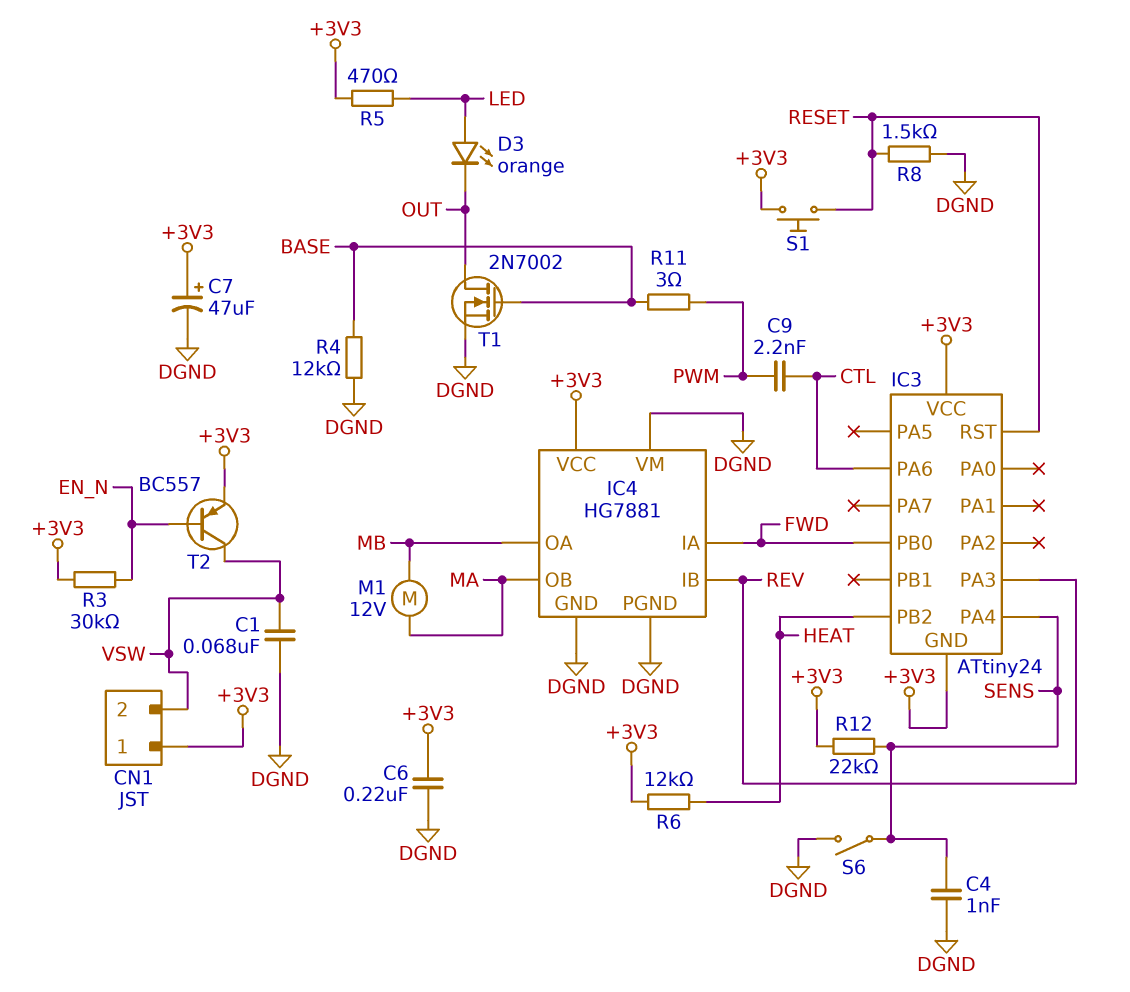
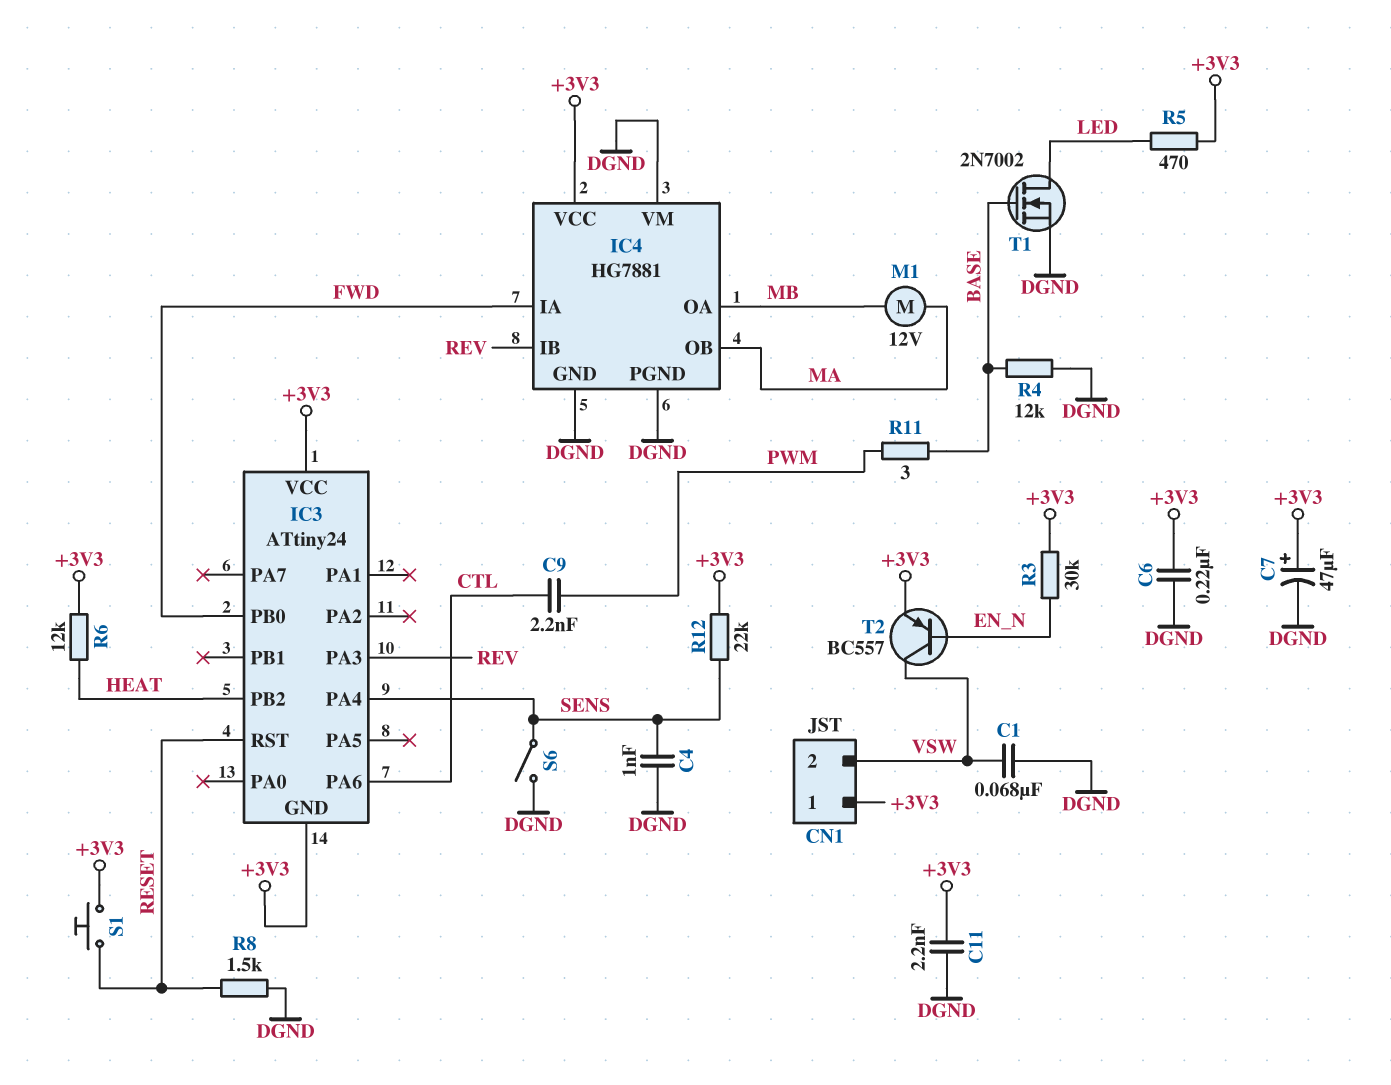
C11: none -> 2.2nF (+3V3, DGND)
D3: LED orange (A LED, K OUT) -> none
T1: NMOS 2N7002 (G BASE, D OUT, S DGND) -> NMOS 2N7002 (G BASE, D LED, S DGND)

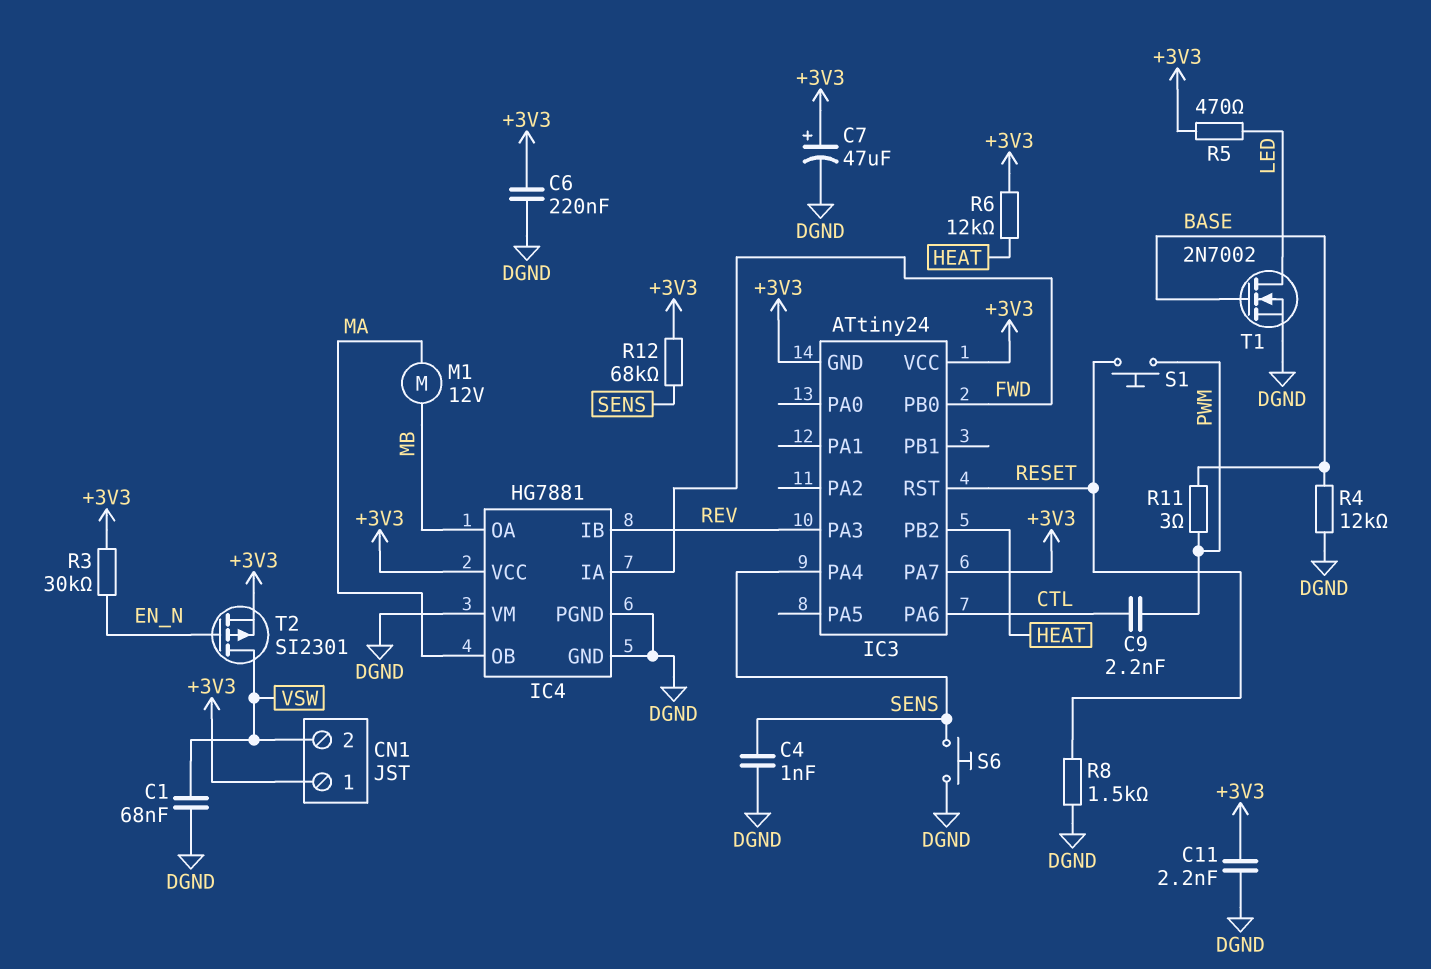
IC3 pin PA7: none -> +3V3
R12: 22k (+3V3, SENS) -> 68k (+3V3, SENS)
S1: button (+3V3, RESET) -> button (PWM, RESET)
S6: switch (DGND, SENS) -> button (DGND, SENS)
T2: PNP BC557 (B EN_N, C VSW, E +3V3) -> PMOS SI2301 (G EN_N, D VSW, S +3V3)

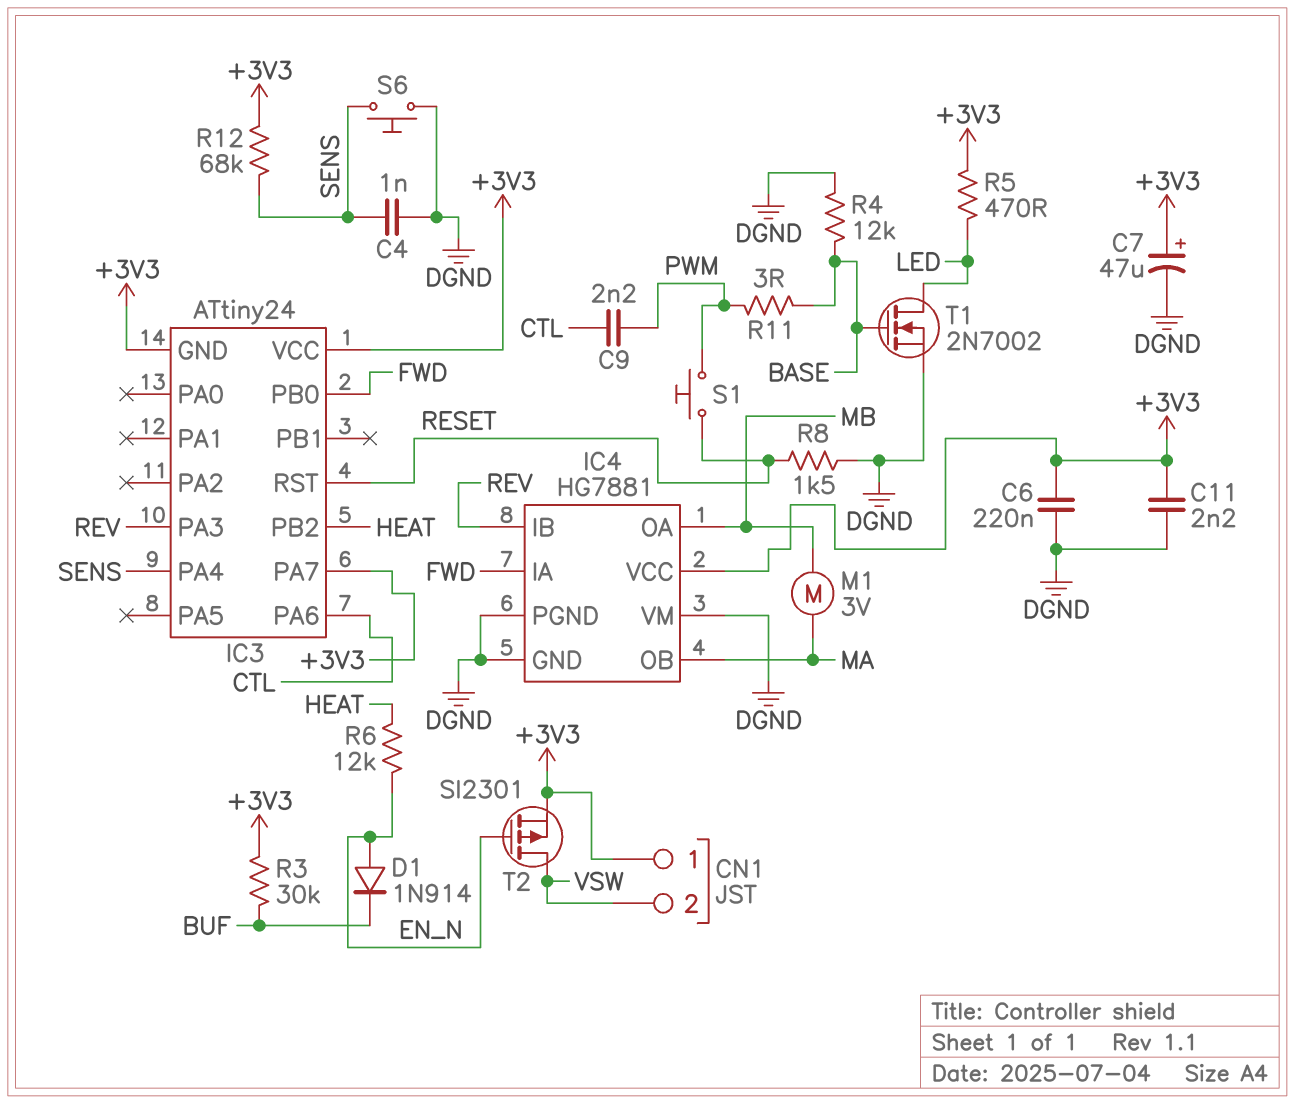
C1: 68nF (DGND, VSW) -> none
D1: none -> diode 1N914 (A EN_N, K BUF)
M1: motor 12V (MA, MB) -> motor 3V (MA, MB)
R3: 30k (+3V3, EN_N) -> 30k (+3V3, BUF)
R6: 12k (+3V3, HEAT) -> 12k (EN_N, HEAT)

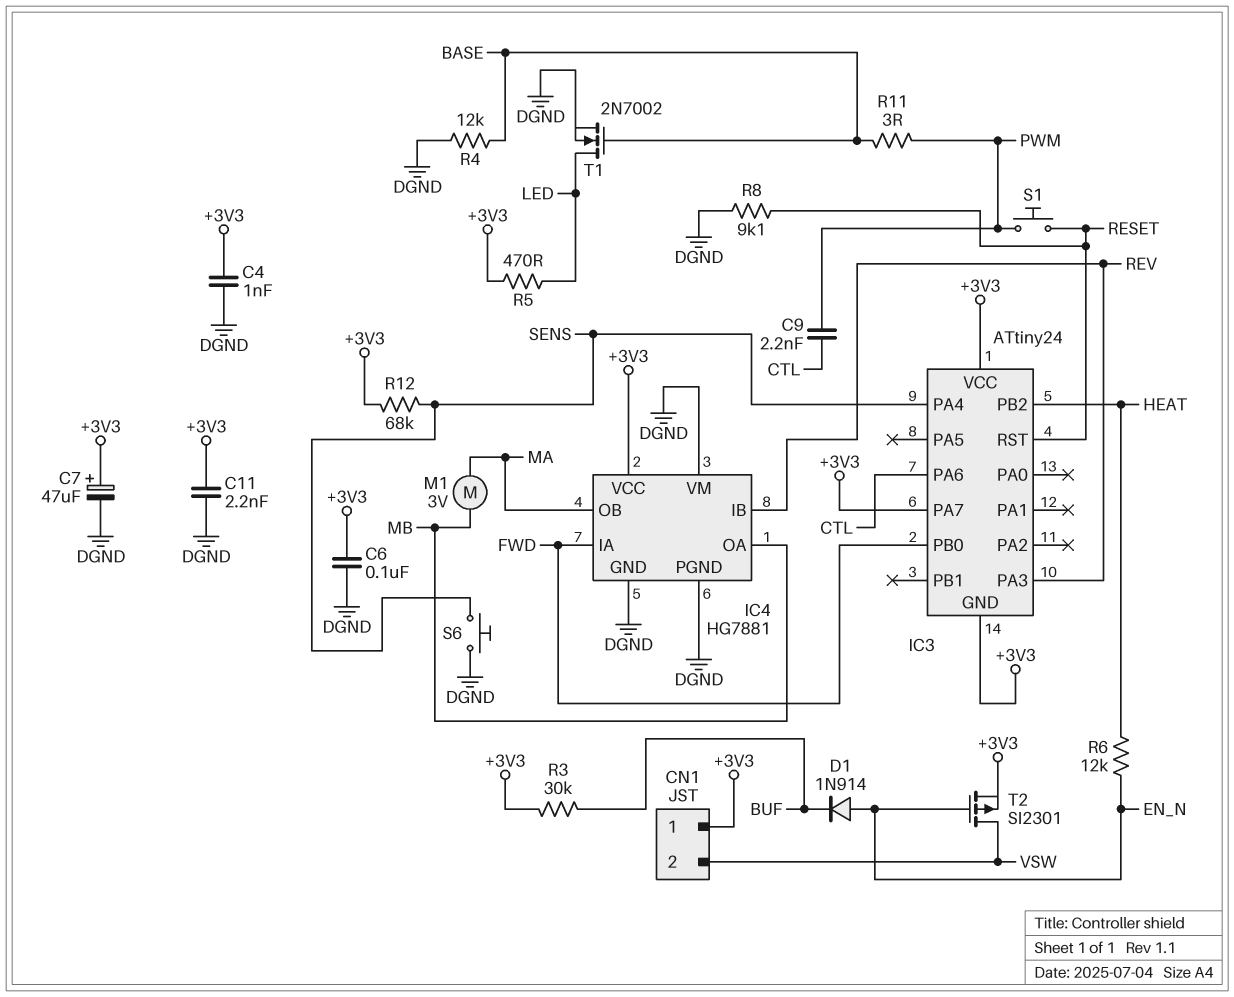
C4: 1nF (DGND, SENS) -> 1nF (+3V3, DGND)
C6: 220nF (+3V3, DGND) -> 100nF (+3V3, DGND)
R8: 1.5k (DGND, RESET) -> 9.1k (DGND, RESET)

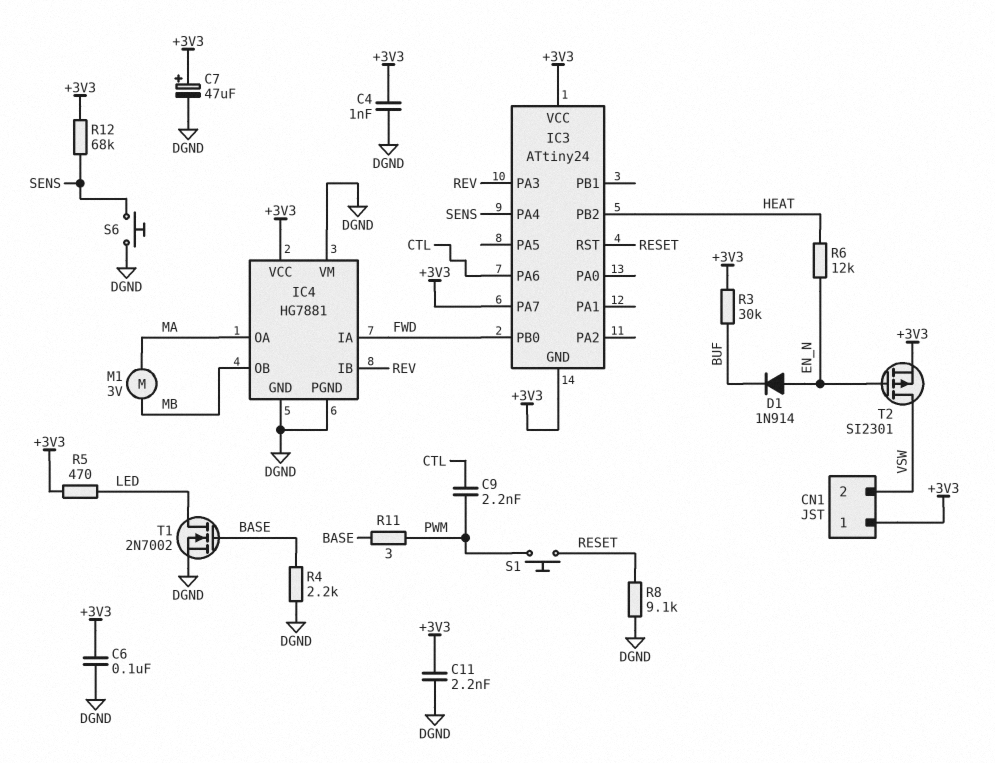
IC4 pin OA: MB -> MA
IC4 pin OB: MA -> MB
R4: 12k (BASE, DGND) -> 2.2k (BASE, DGND)

